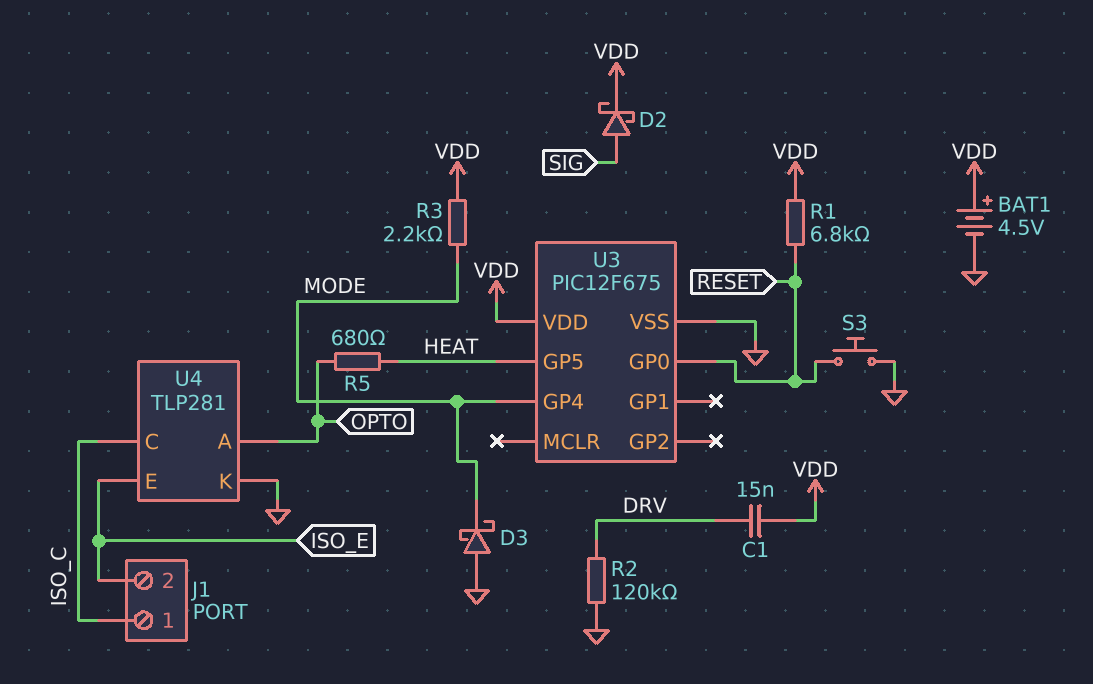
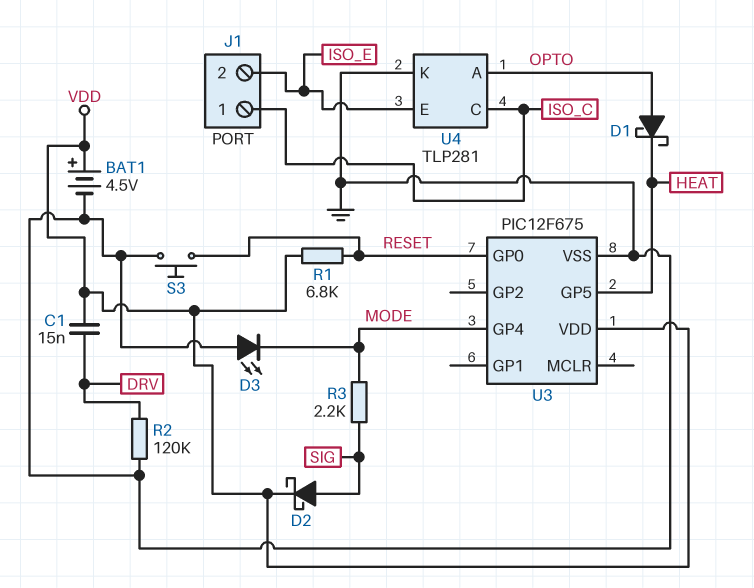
D1: none -> schottky (A OPTO, K HEAT)
D3: schottky (A GND, K MODE) -> LED (A GND, K MODE)
R3: 2.2k (MODE, VDD) -> 2.2k (MODE, SIG)
R5: 680 (HEAT, OPTO) -> none

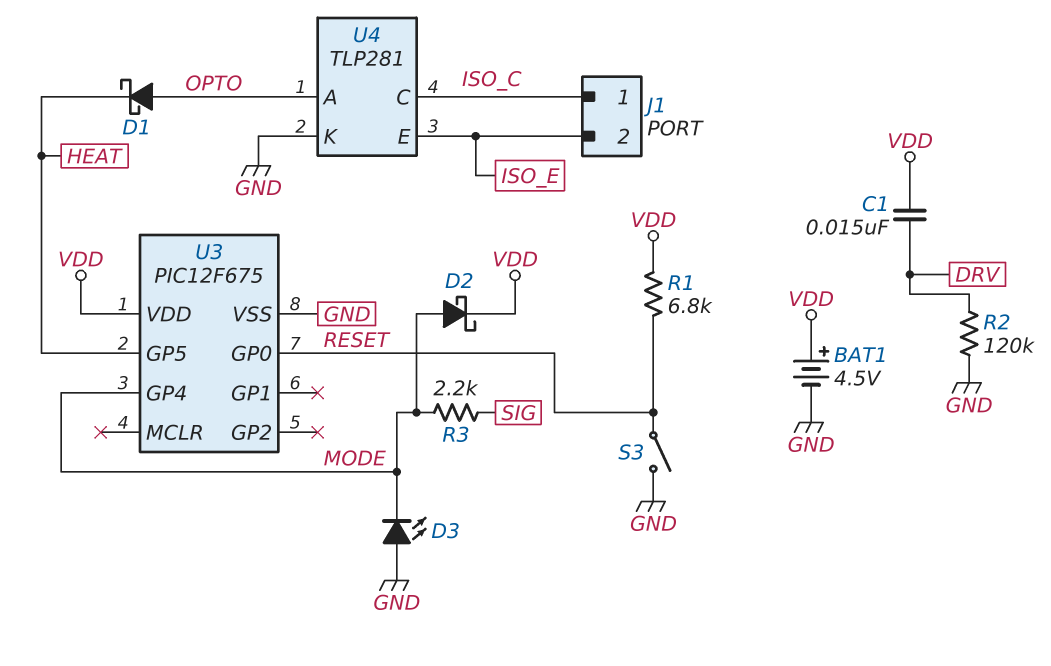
D2: schottky (A SIG, K VDD) -> schottky (A MODE, K VDD)
S3: button (GND, RESET) -> switch (GND, RESET)

